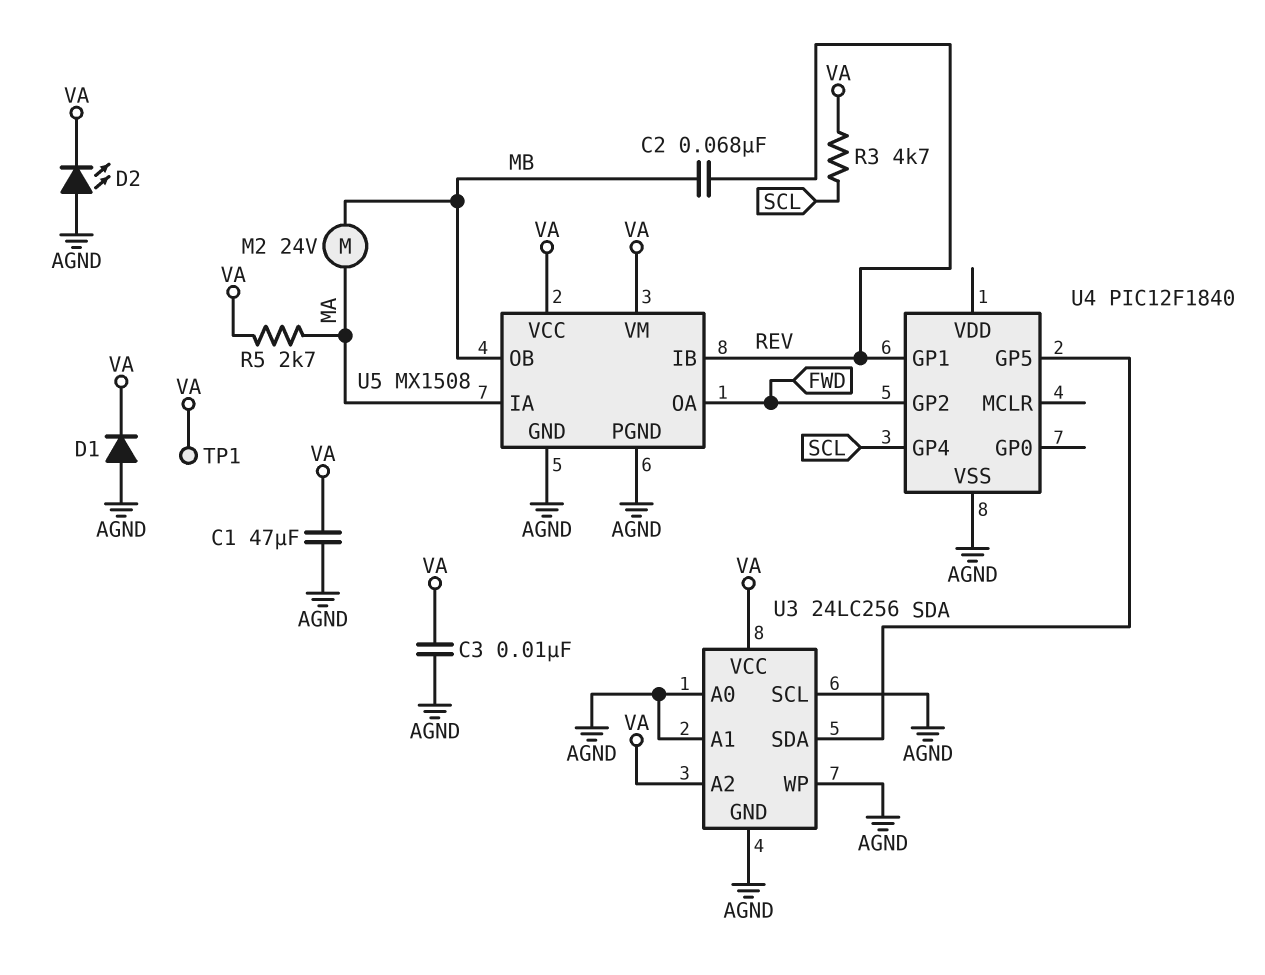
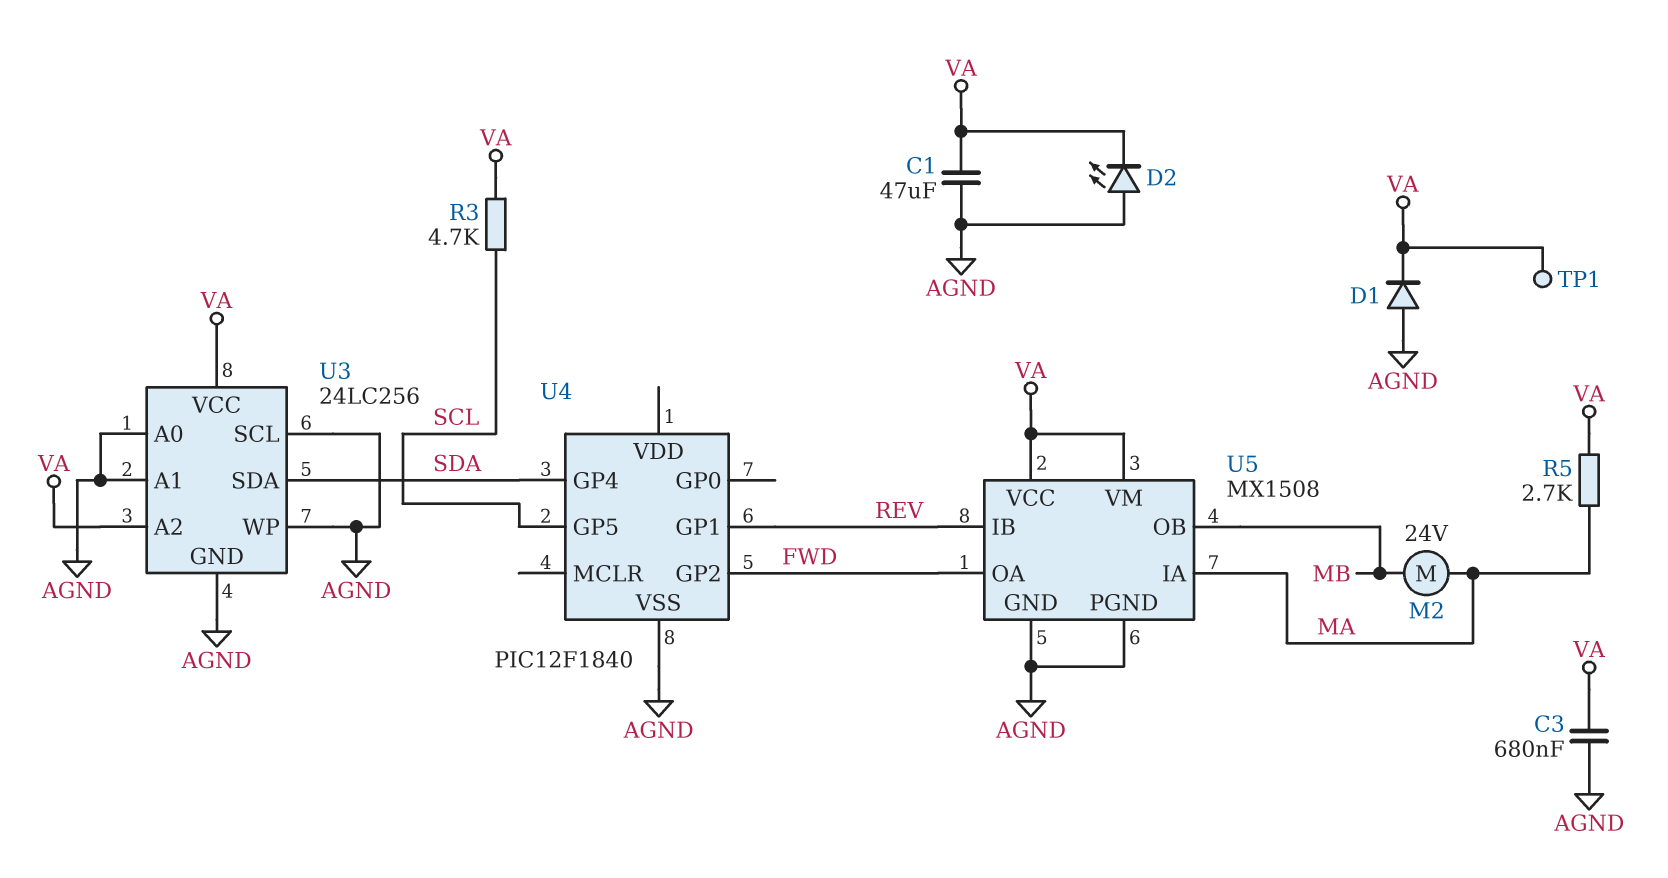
C2: 68nF (MB, REV) -> none
C3: 10nF (AGND, VA) -> 680nF (AGND, VA)
U4 pin GP4: SCL -> SDA
U4 pin GP5: SDA -> SCL

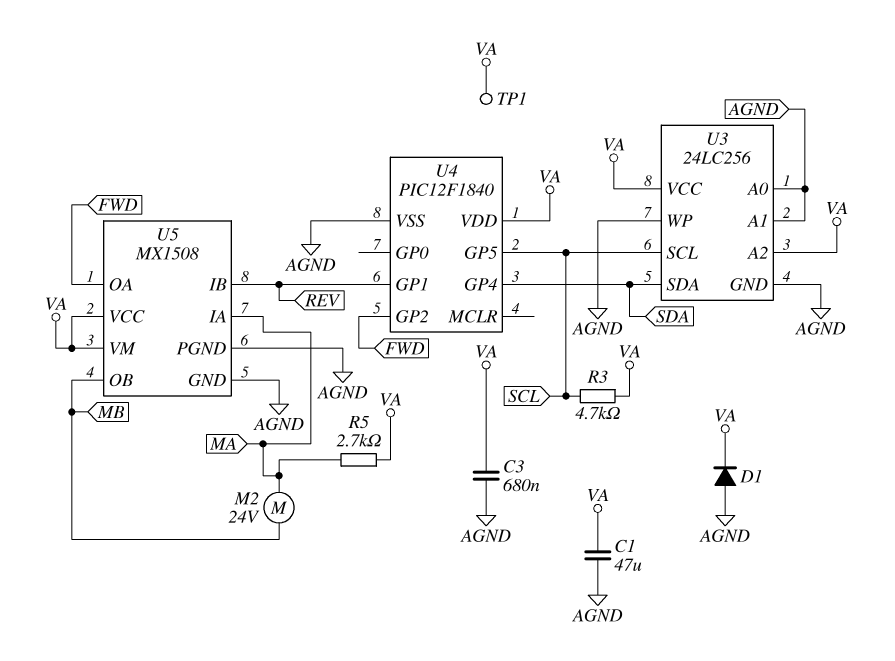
D2: LED (A AGND, K VA) -> none
U3 pin SCL: AGND -> SCL
U4 pin VDD: none -> VA

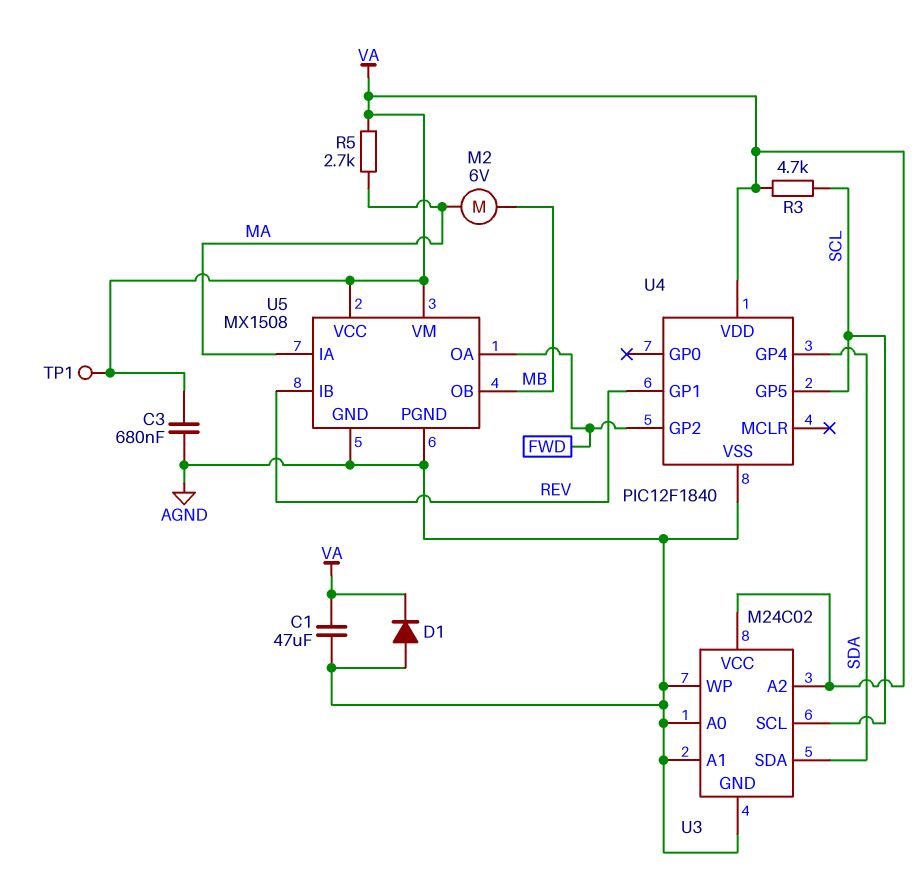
M2: motor 24V (MA, MB) -> motor 6V (MA, MB)
U3: 24LC256 -> M24C02

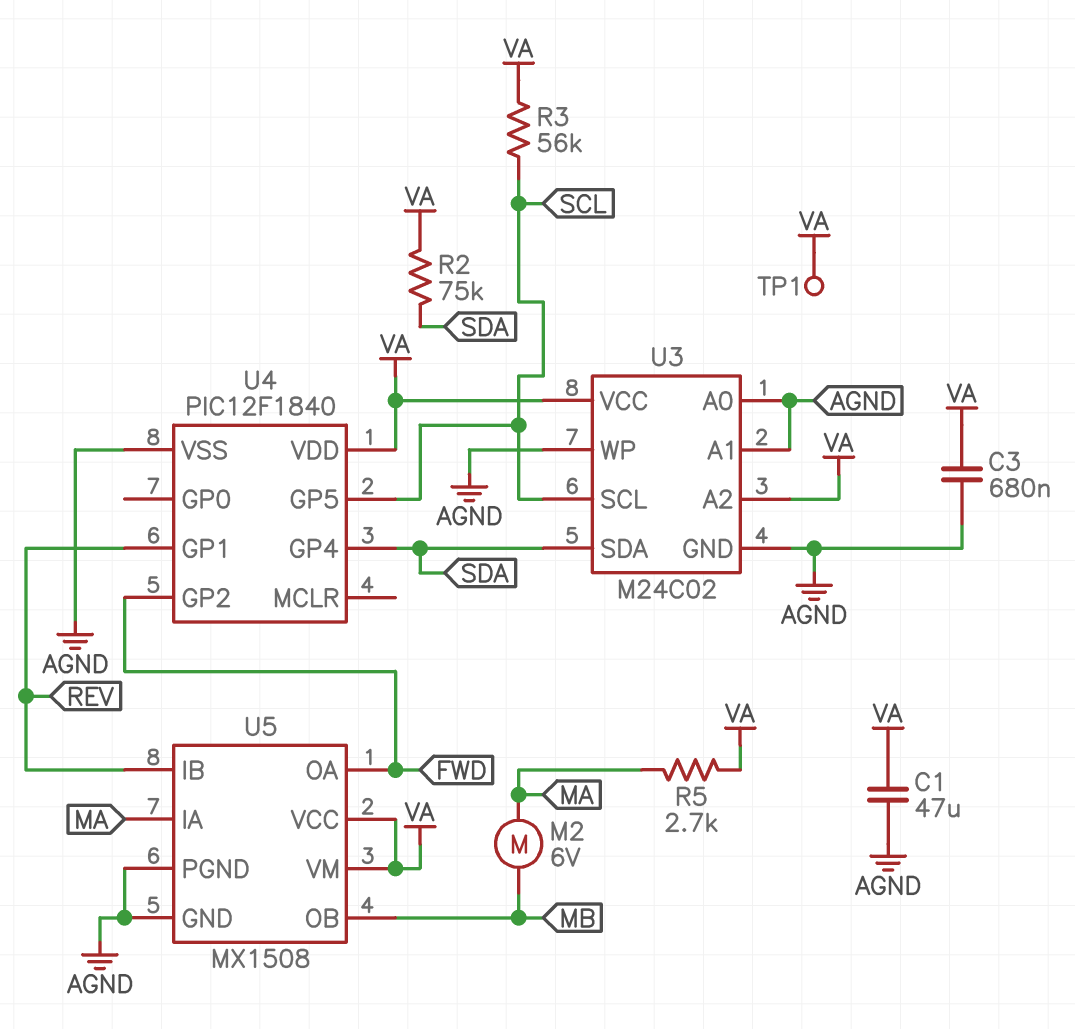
D1: diode (A AGND, K VA) -> none
R2: none -> 75k (SDA, VA)
R3: 4.7k (SCL, VA) -> 56k (SCL, VA)

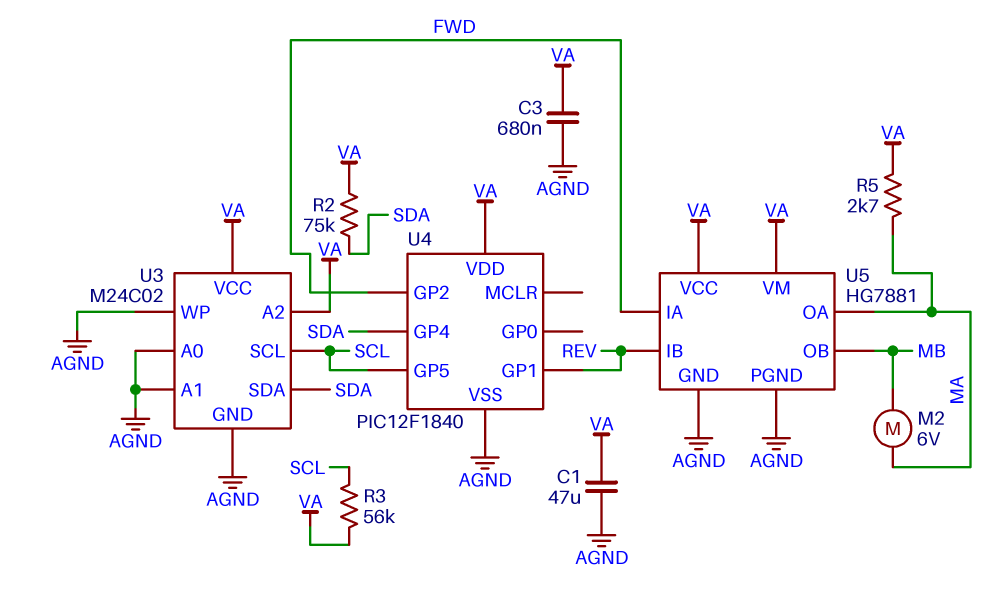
TP1: test point (VA) -> none
U5: MX1508 -> HG7881
U5 pin IA: MA -> FWD
U5 pin OA: FWD -> MA

